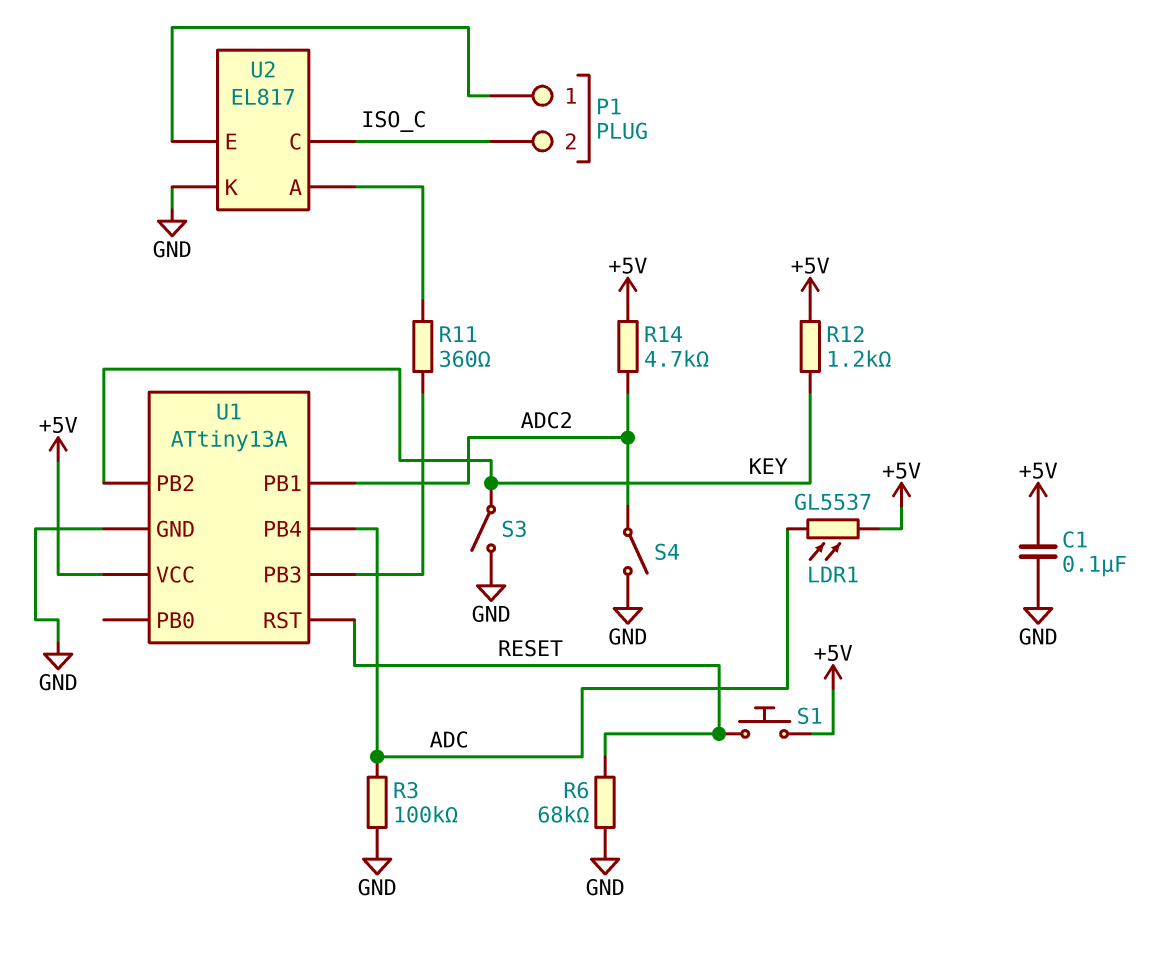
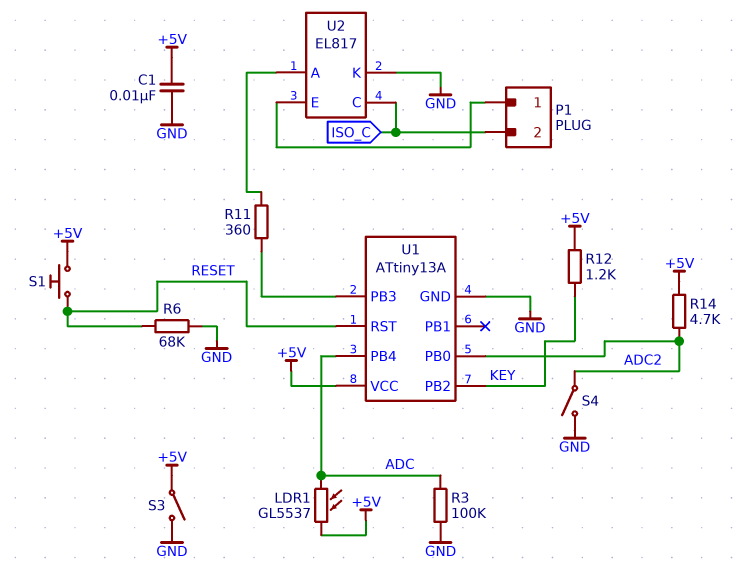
C1: 100nF (+5V, GND) -> 10nF (+5V, GND)
S3: switch (GND, KEY) -> switch (+5V, GND)
U1 pin PB0: none -> ADC2
U1 pin PB1: ADC2 -> none

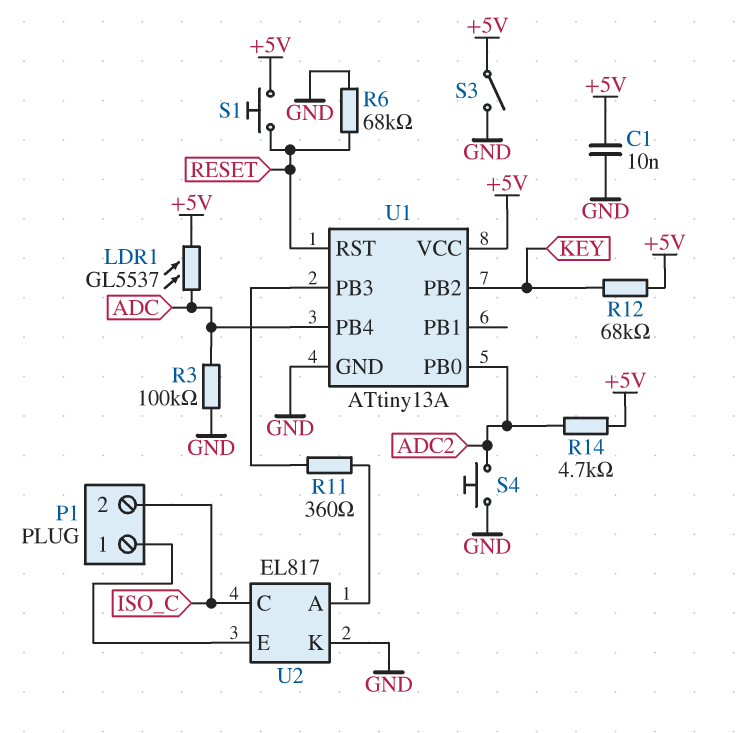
R12: 1.2k (+5V, KEY) -> 68k (+5V, KEY)
S4: switch (ADC2, GND) -> button (ADC2, GND)

